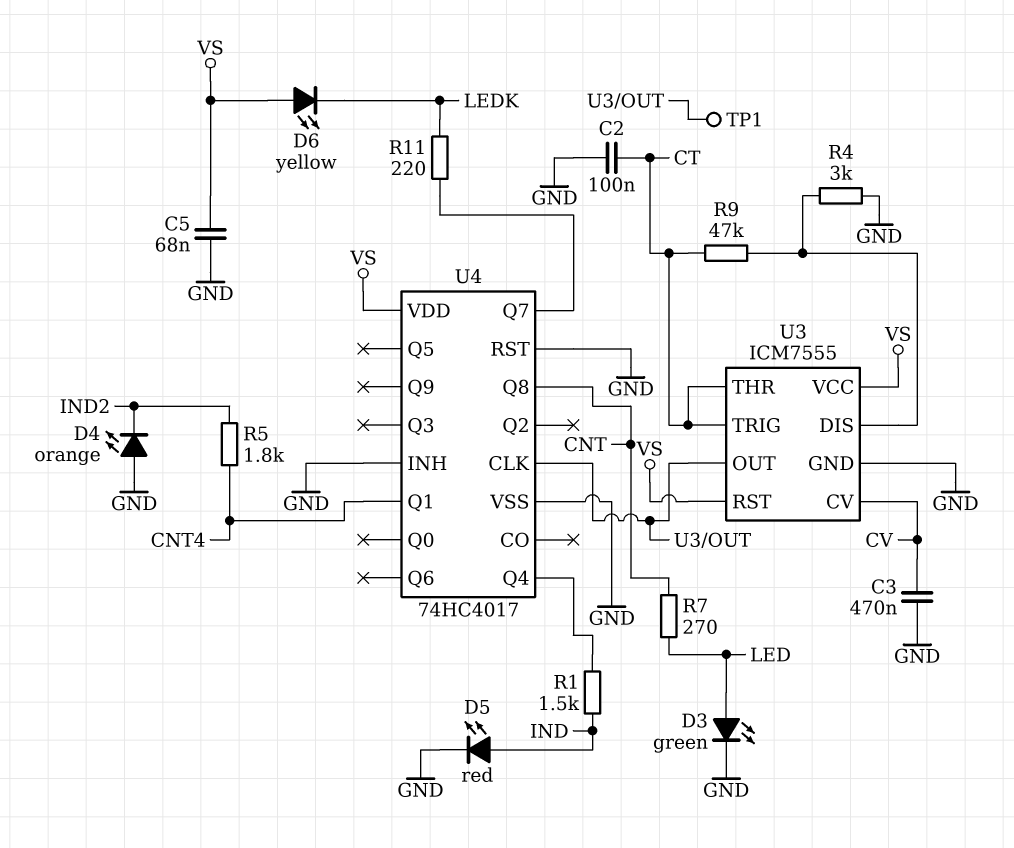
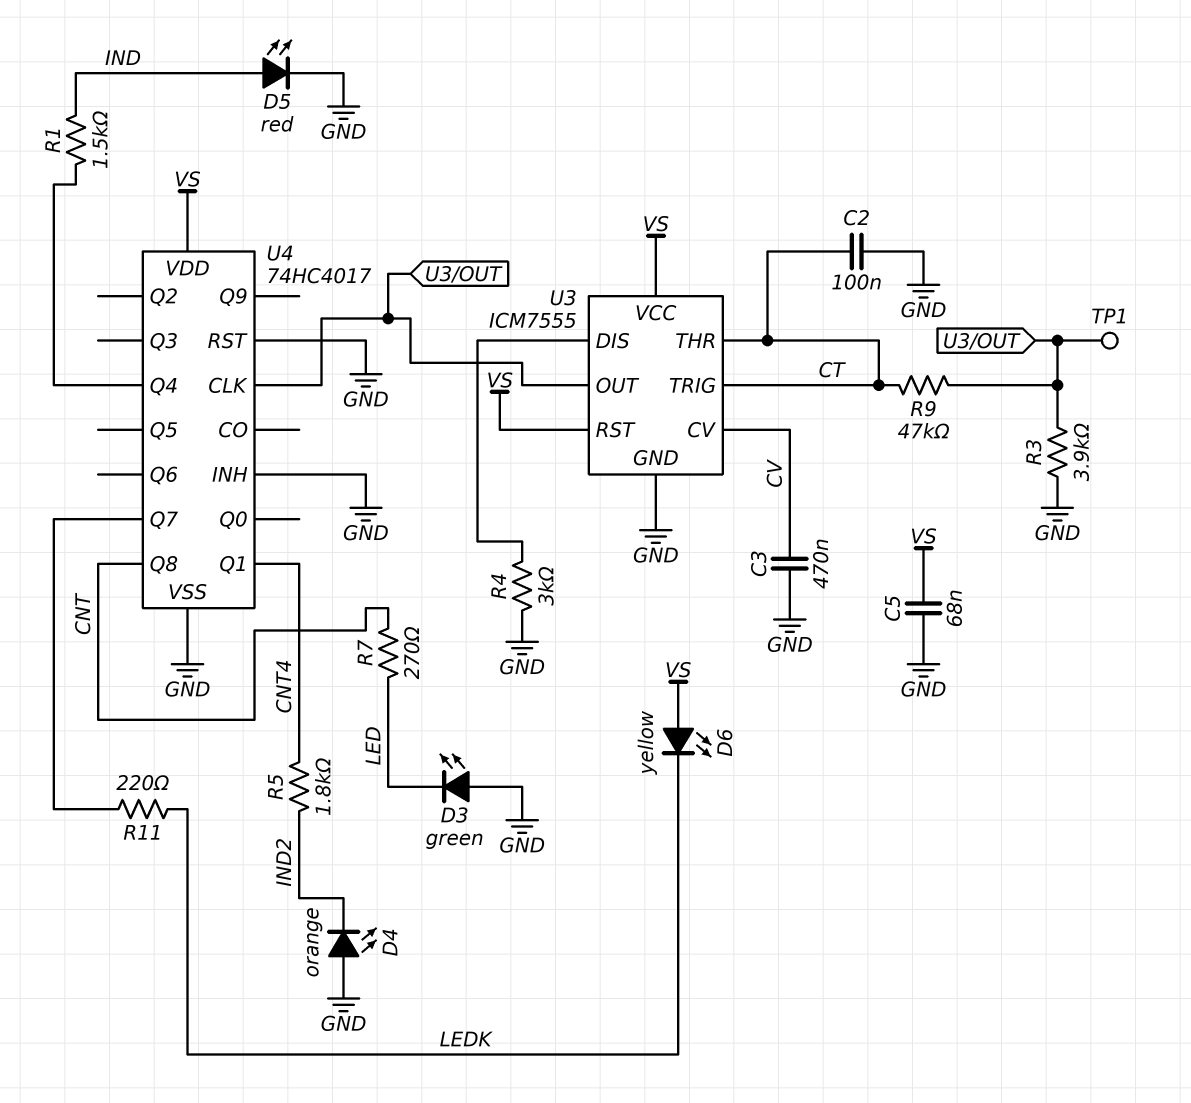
D3: LED green (A LED, K GND) -> LED green (A GND, K LED)
R3: none -> 3.9k (GND, U3/OUT)
R9: 47k (CT, U3/DIS) -> 47k (CT, U3/OUT)

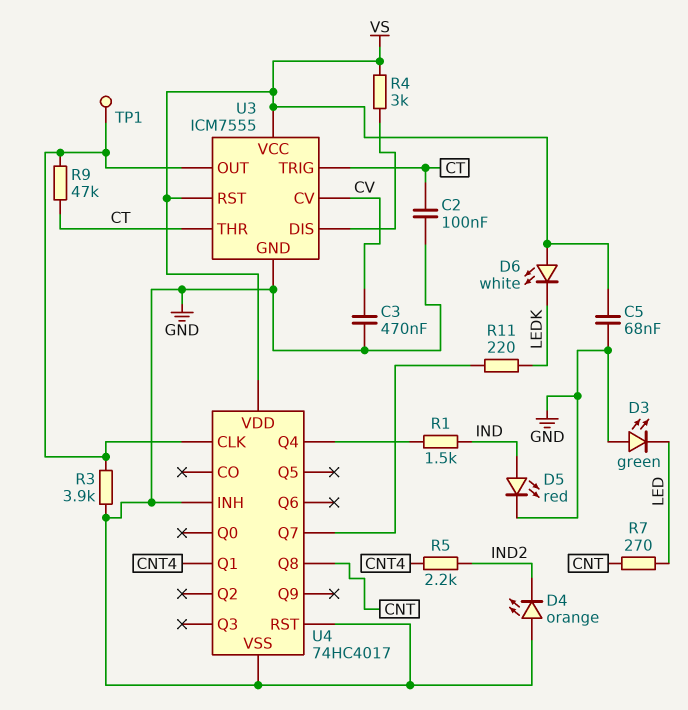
D6: LED yellow (A VS, K LEDK) -> LED white (A VS, K LEDK)
R4: 3k (GND, U3/DIS) -> 3k (U3/DIS, VS)
R5: 1.8k (CNT4, IND2) -> 2.2k (CNT4, IND2)

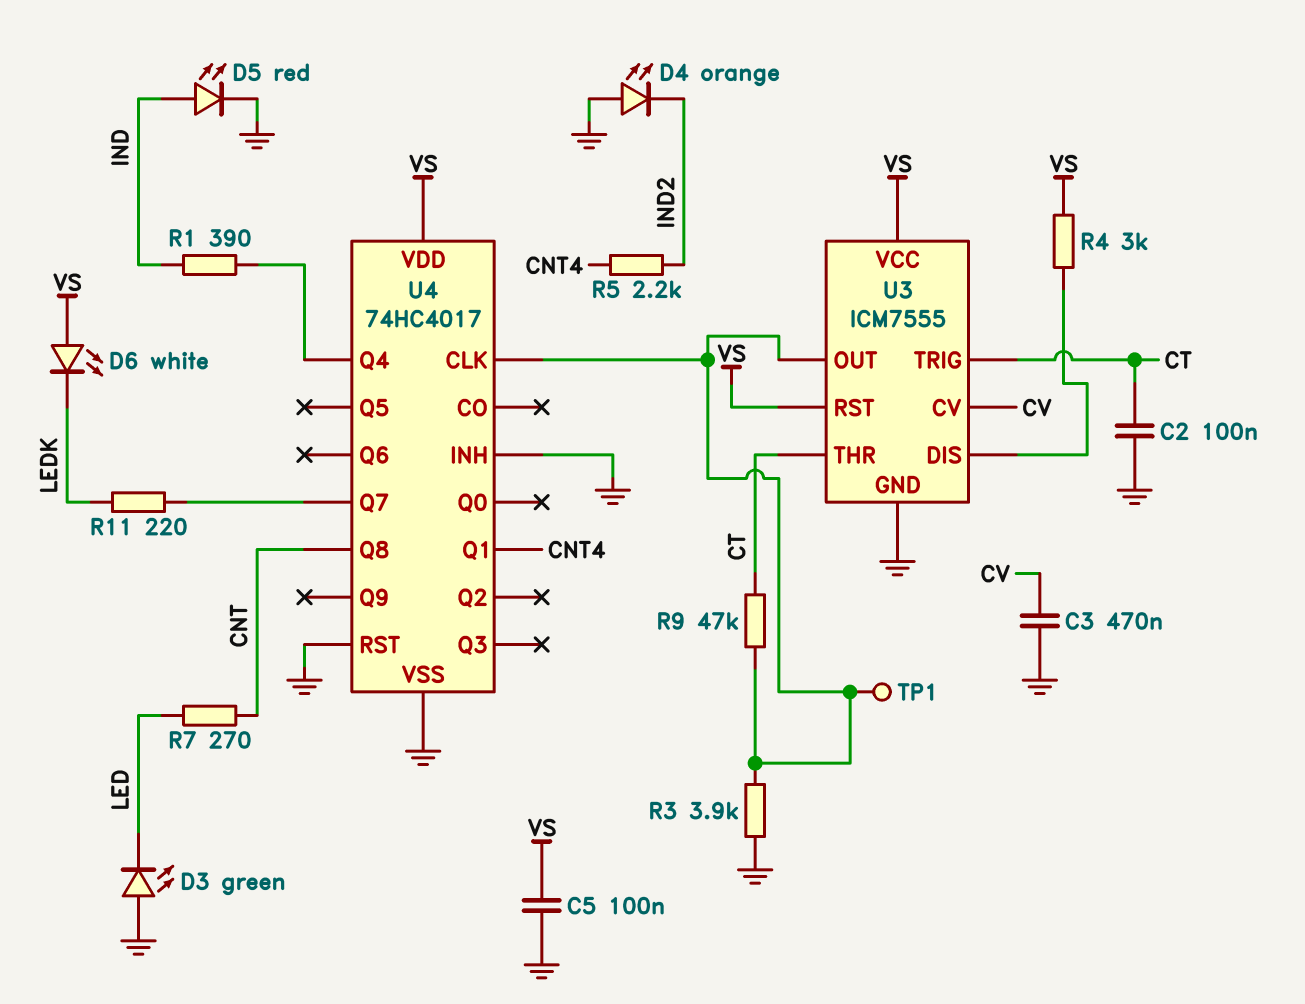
C5: 68nF (GND, VS) -> 100nF (GND, VS)
R1: 1.5k (IND, U4/Q4) -> 390 (IND, U4/Q4)

